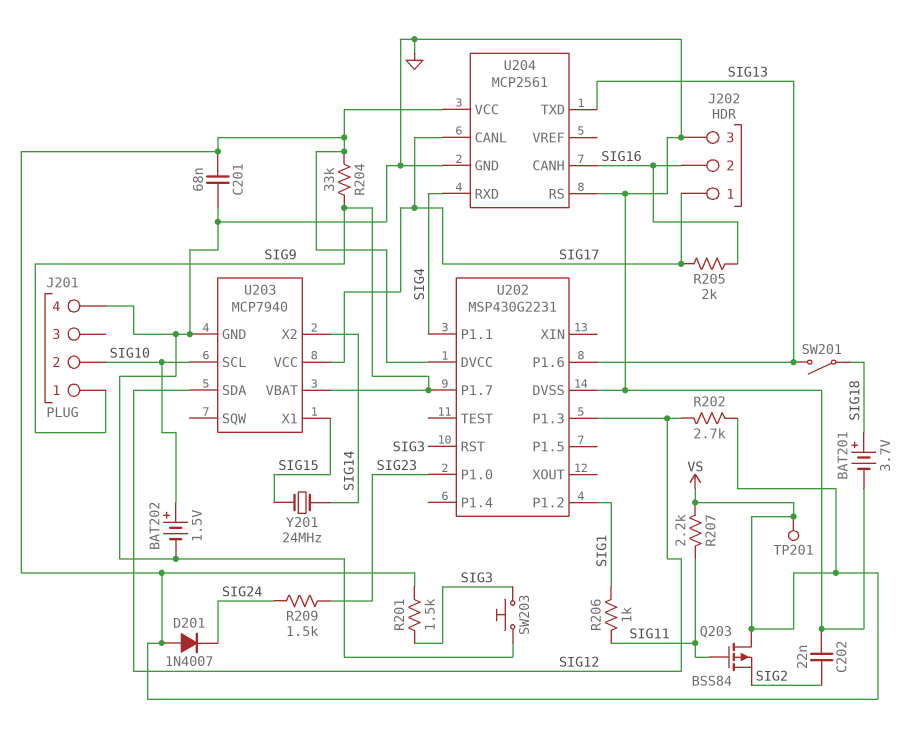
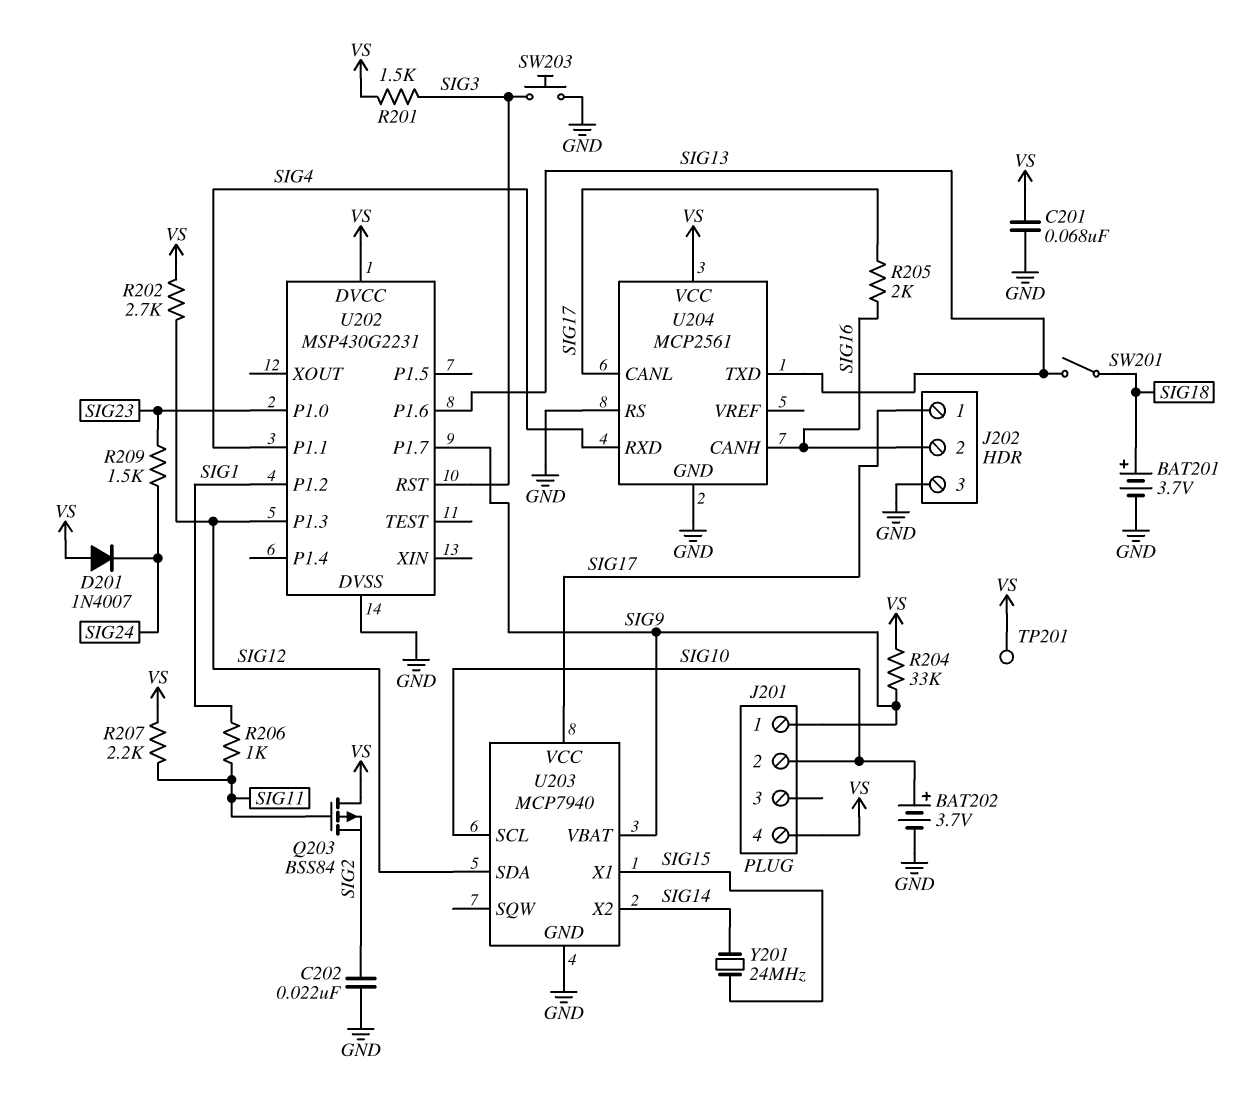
BAT202: 1.5V (plus SIG10, minus GND) -> 3.7V (plus SIG10, minus GND)
J201 pin 4: GND -> VS

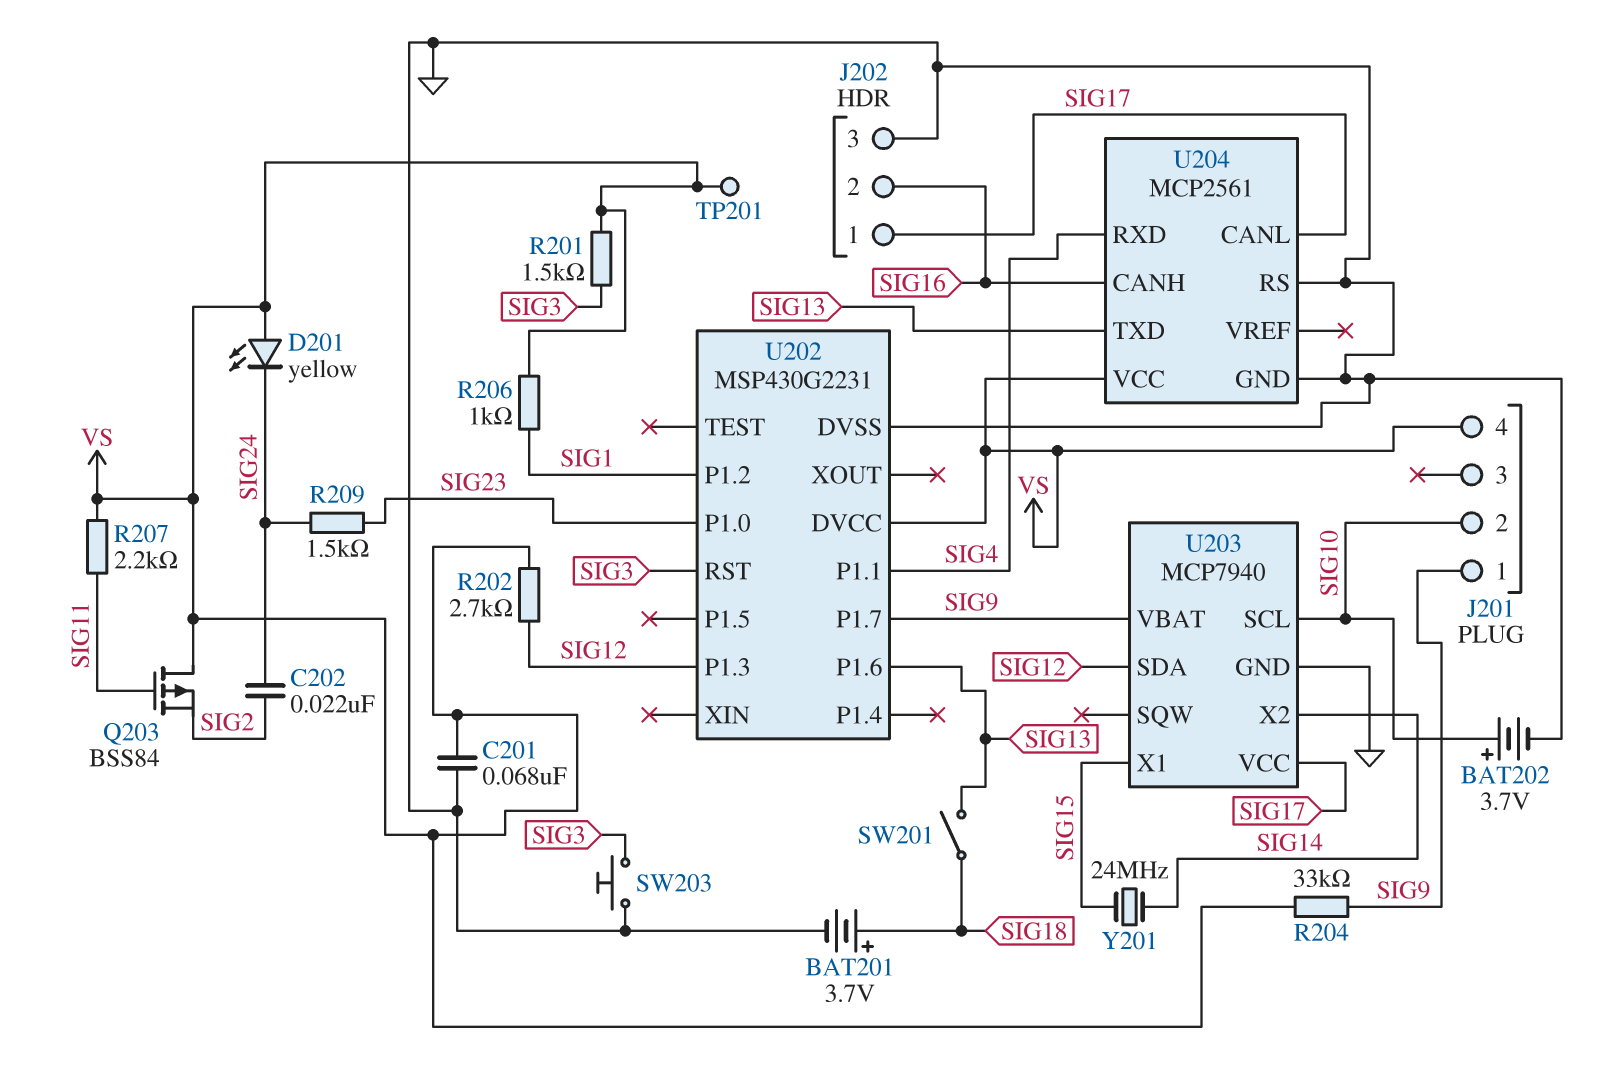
C202: 22nF (GND, SIG2) -> 22nF (SIG2, SIG24)
D201: diode 1N4007 (A VS, K SIG24) -> LED yellow (A VS, K SIG24)
R205: 2k (SIG16, SIG17) -> none
R206: 1k (SIG1, SIG11) -> 1k (SIG1, VS)

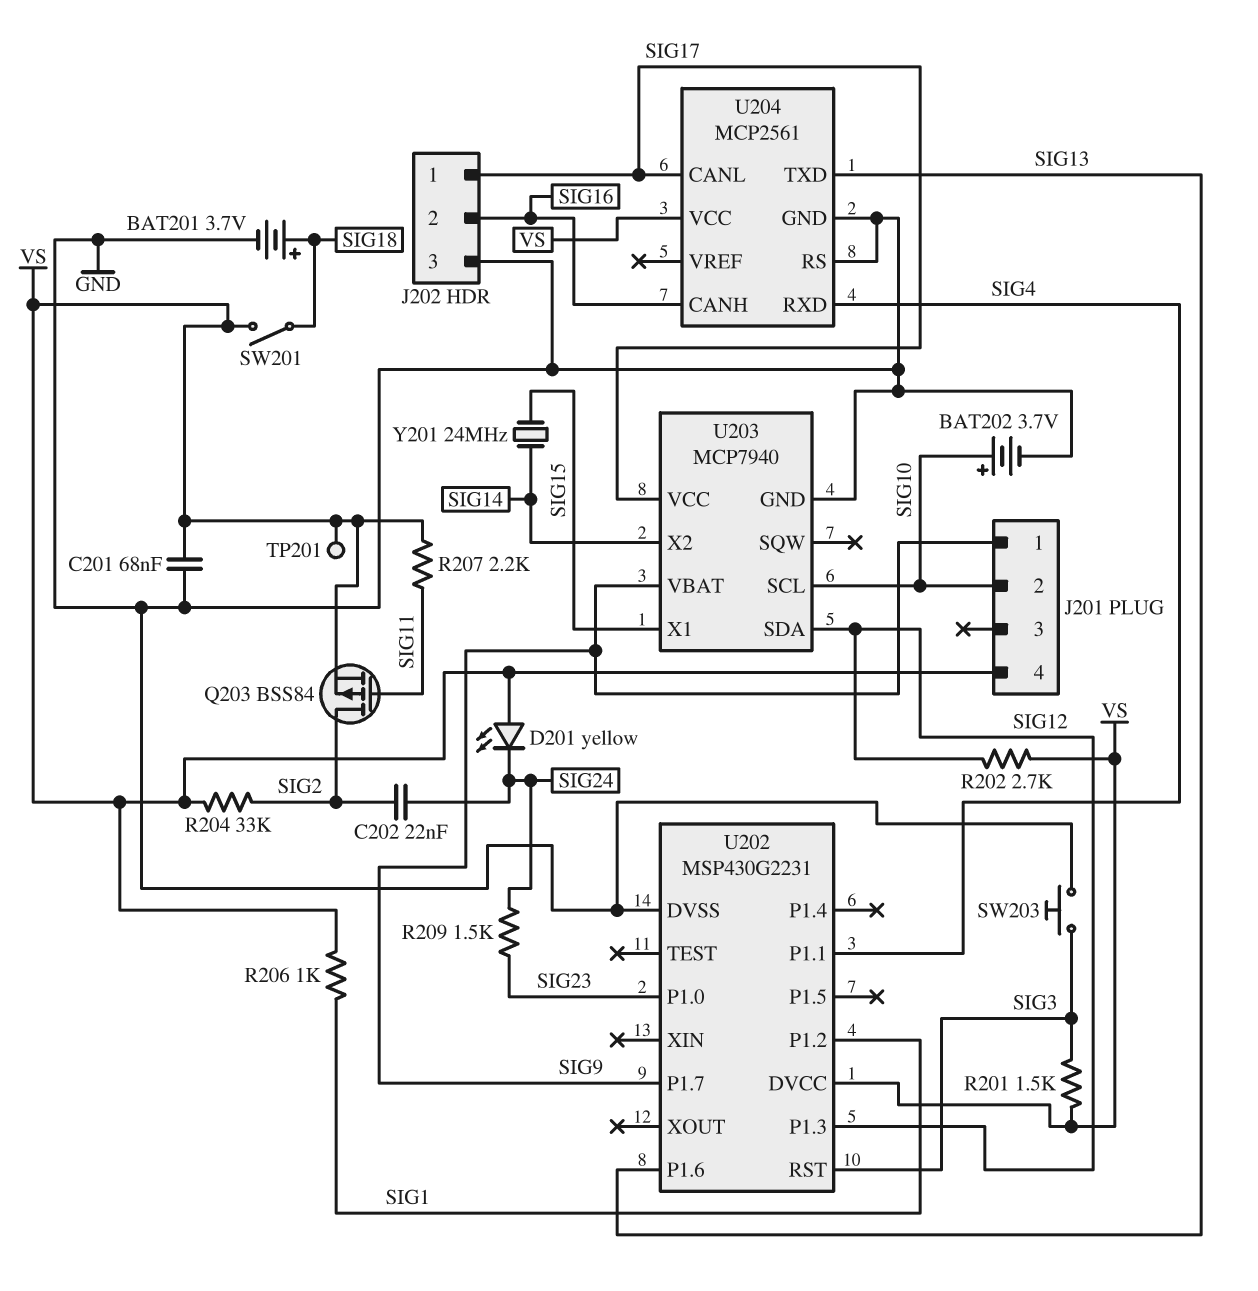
Q203: PMOS BSS84 (G SIG11, D VS, S SIG2) -> PMOS BSS84 (G SIG11, D SIG2, S VS)
R204: 33k (SIG9, VS) -> 33k (SIG2, VS)
SW201: switch (SIG13, SIG18) -> switch (SIG18, VS)

